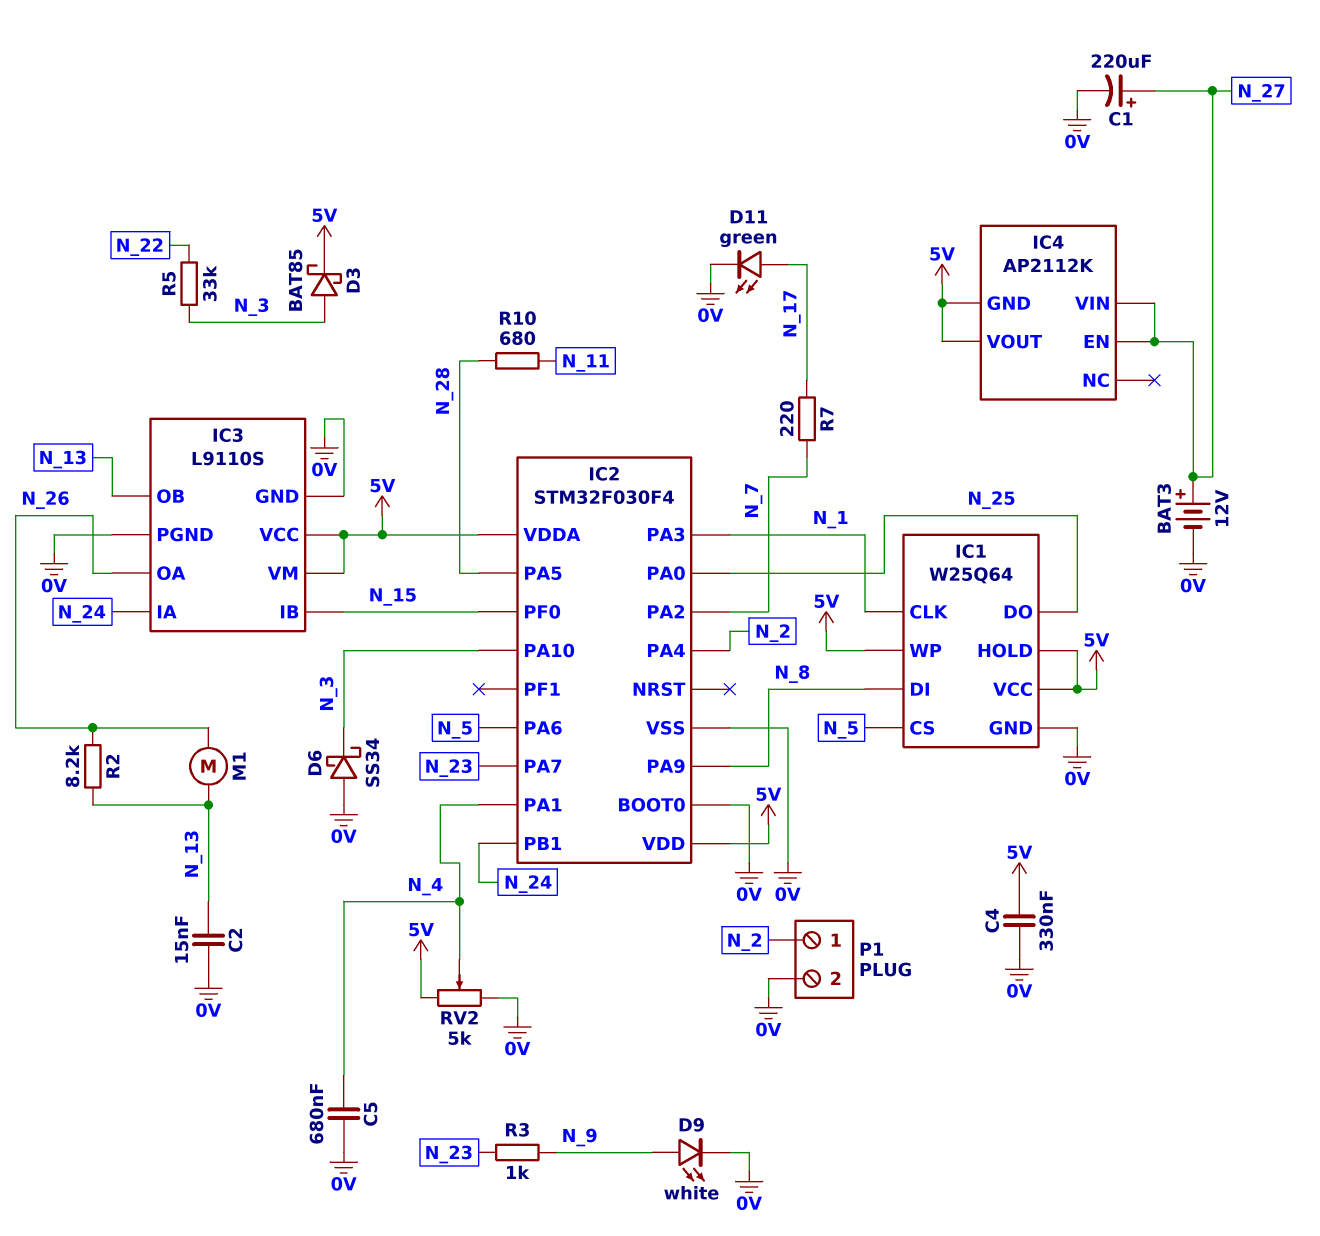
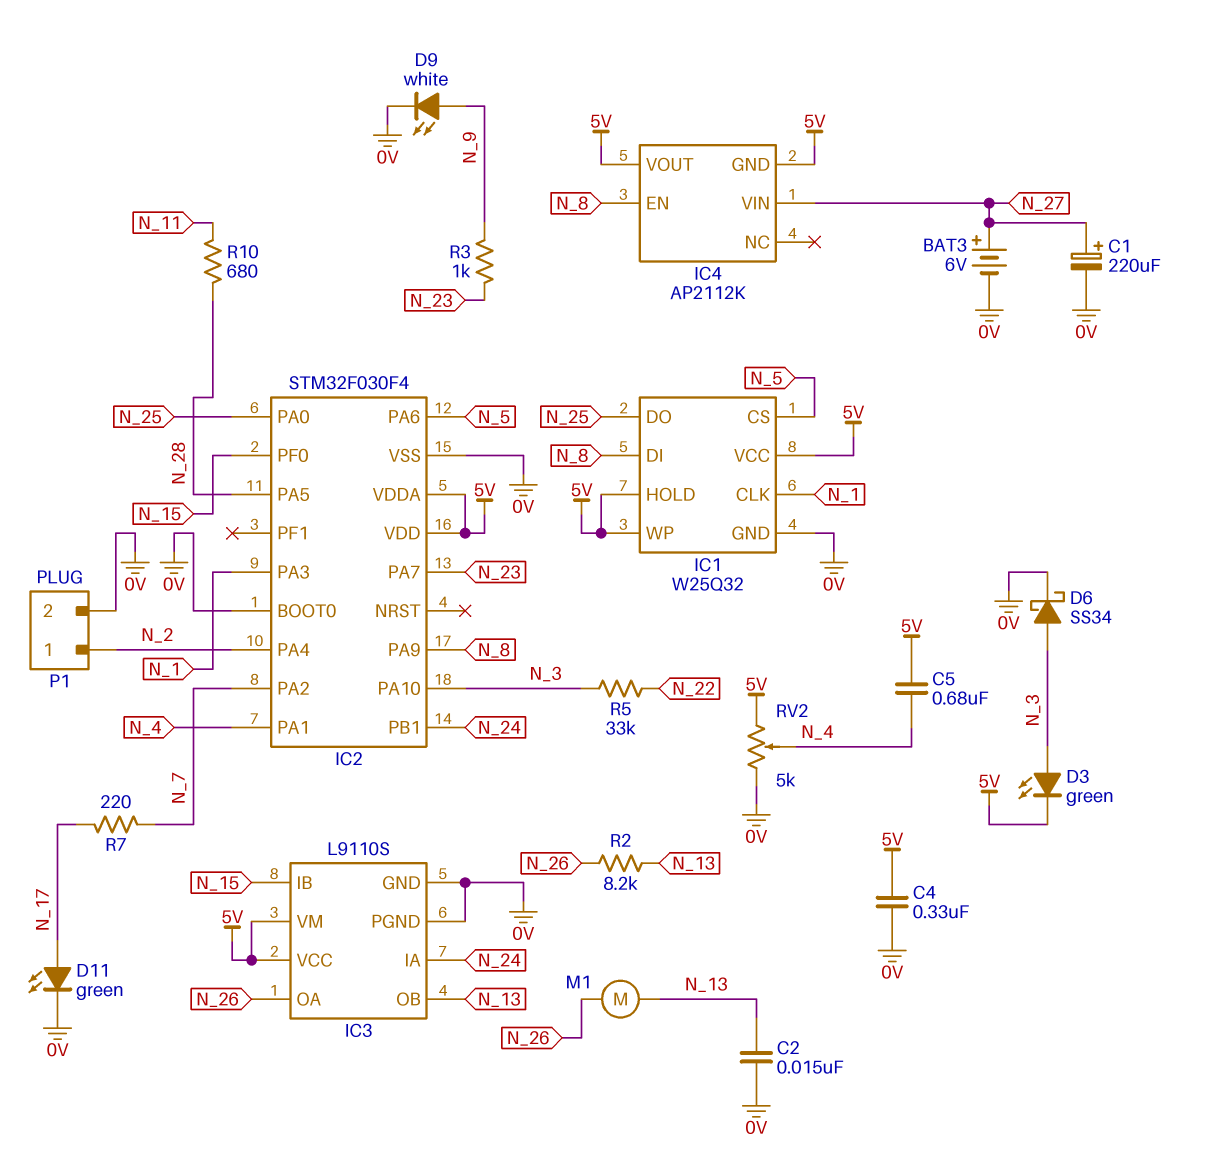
BAT3: 12V (plus N_27, minus 0V) -> 6V (plus N_27, minus 0V)
C5: 680nF (0V, N_4) -> 680nF (5V, N_4)
D3: schottky BAT85 (A N_3, K 5V) -> LED green (A N_3, K 5V)
D6: schottky SS34 (A 0V, K N_3) -> schottky SS34 (A N_3, K 0V)
IC1: W25Q64 -> W25Q32
IC4 pin EN: N_27 -> N_8

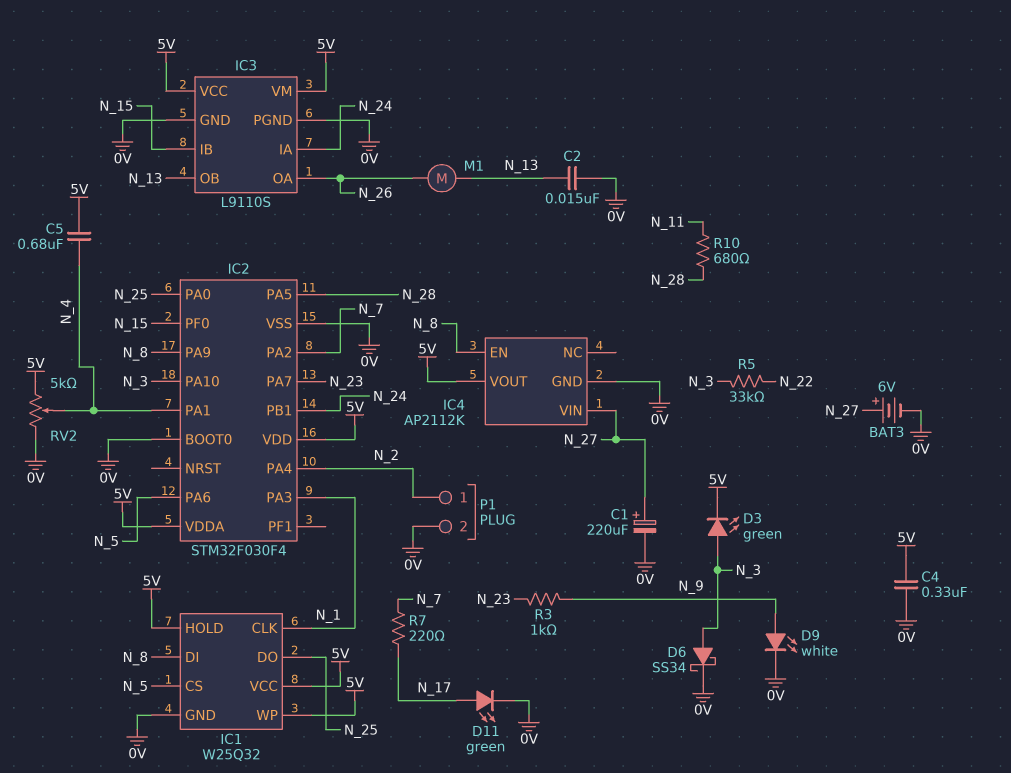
IC4 pin GND: 5V -> 0V
R2: 8.2k (N_13, N_26) -> none

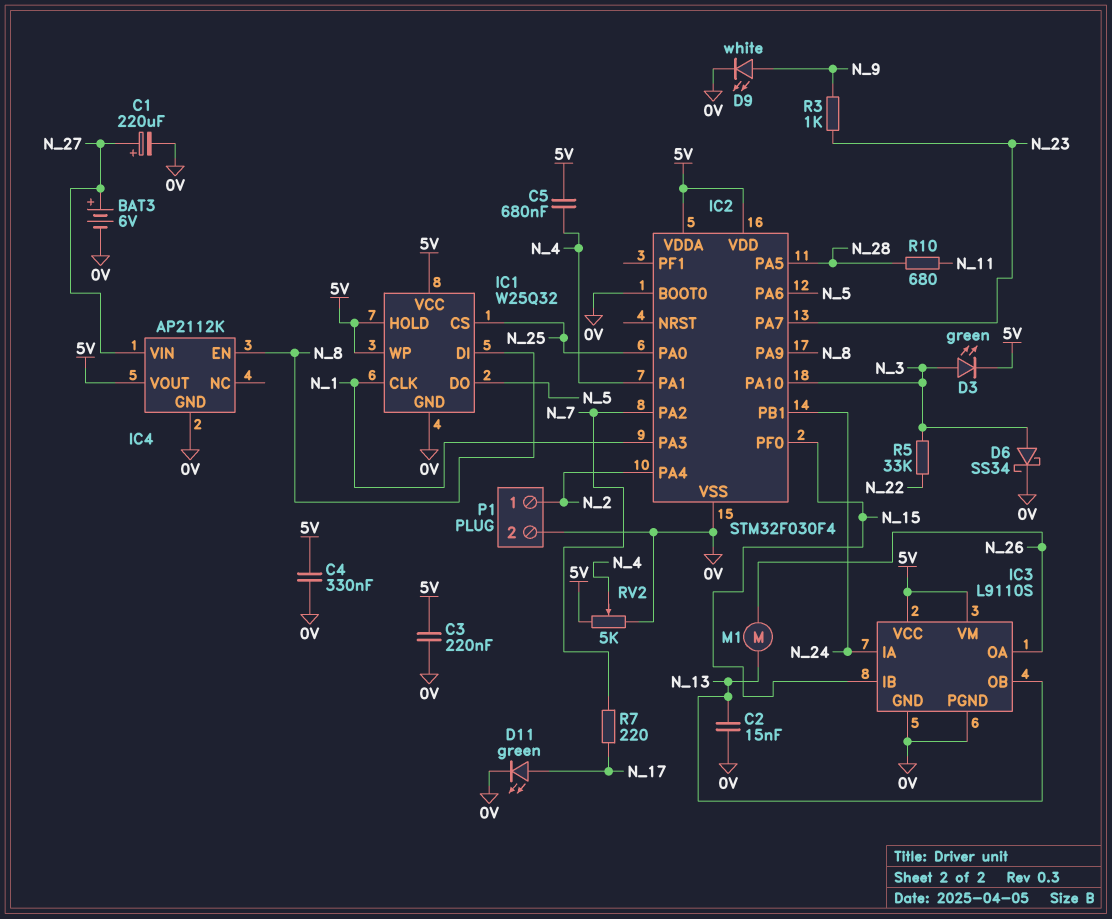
C3: none -> 220nF (0V, 5V)
IC1 pin CS: N_5 -> N_25
IC1 pin DO: N_25 -> N_5

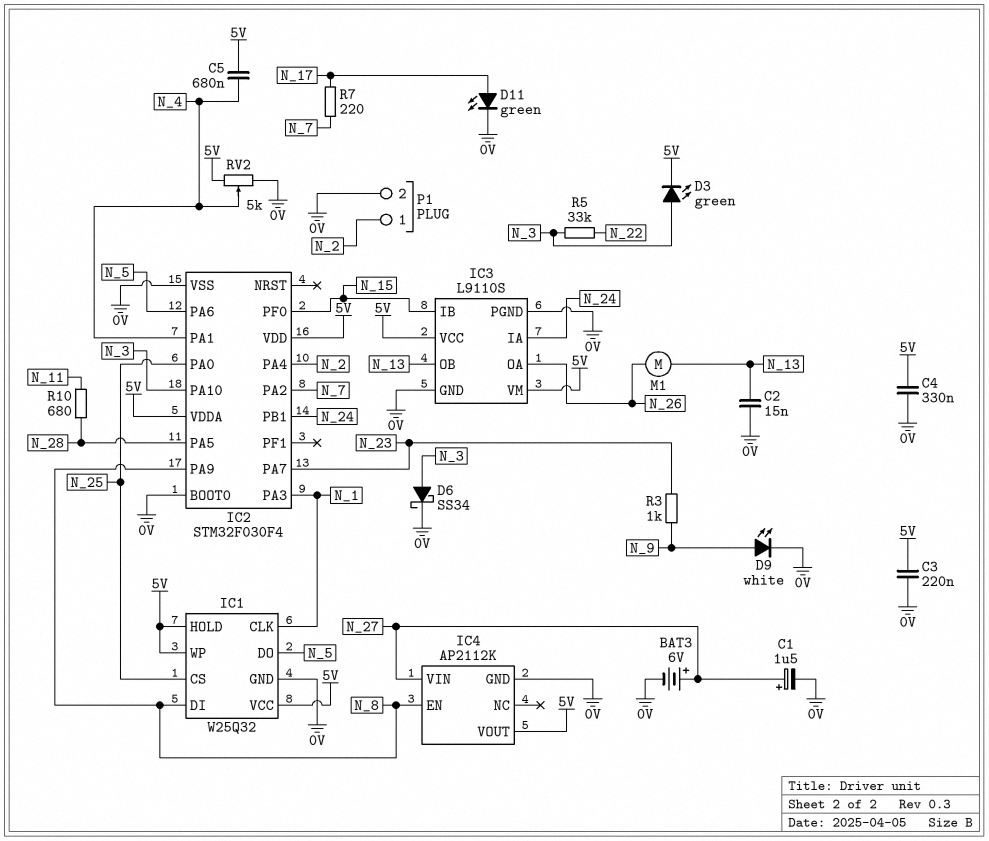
C1: 220uF (plus N_27, minus 0V) -> 1.5uF (plus N_27, minus 0V)

